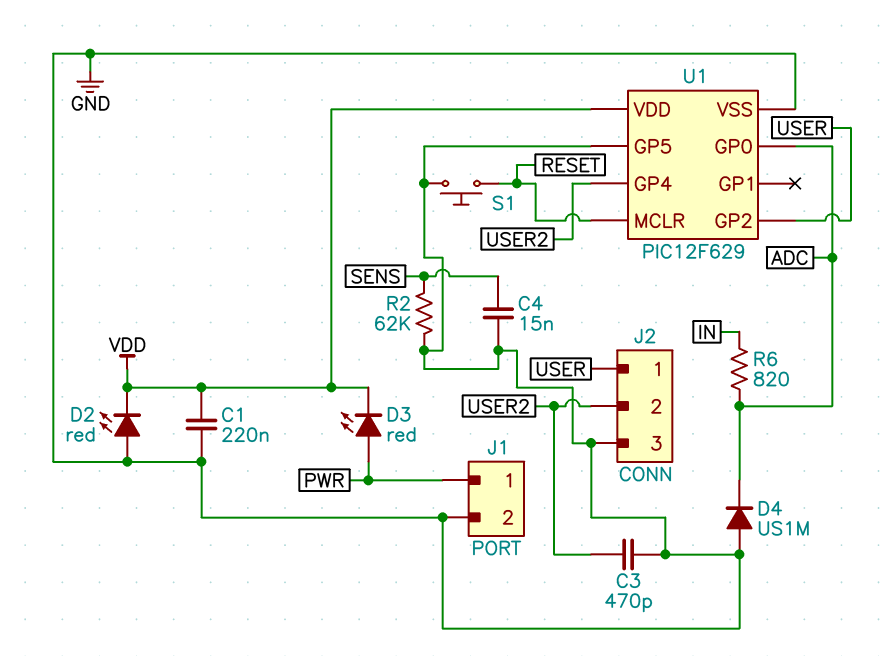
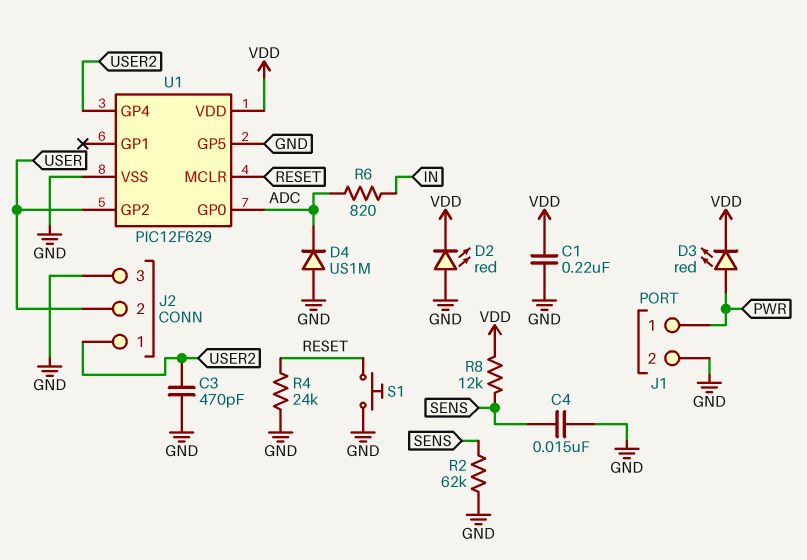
J2 pin 1: USER -> USER2
J2 pin 2: USER2 -> USER
R4: none -> 24k (GND, RESET)
R8: none -> 12k (SENS, VDD)

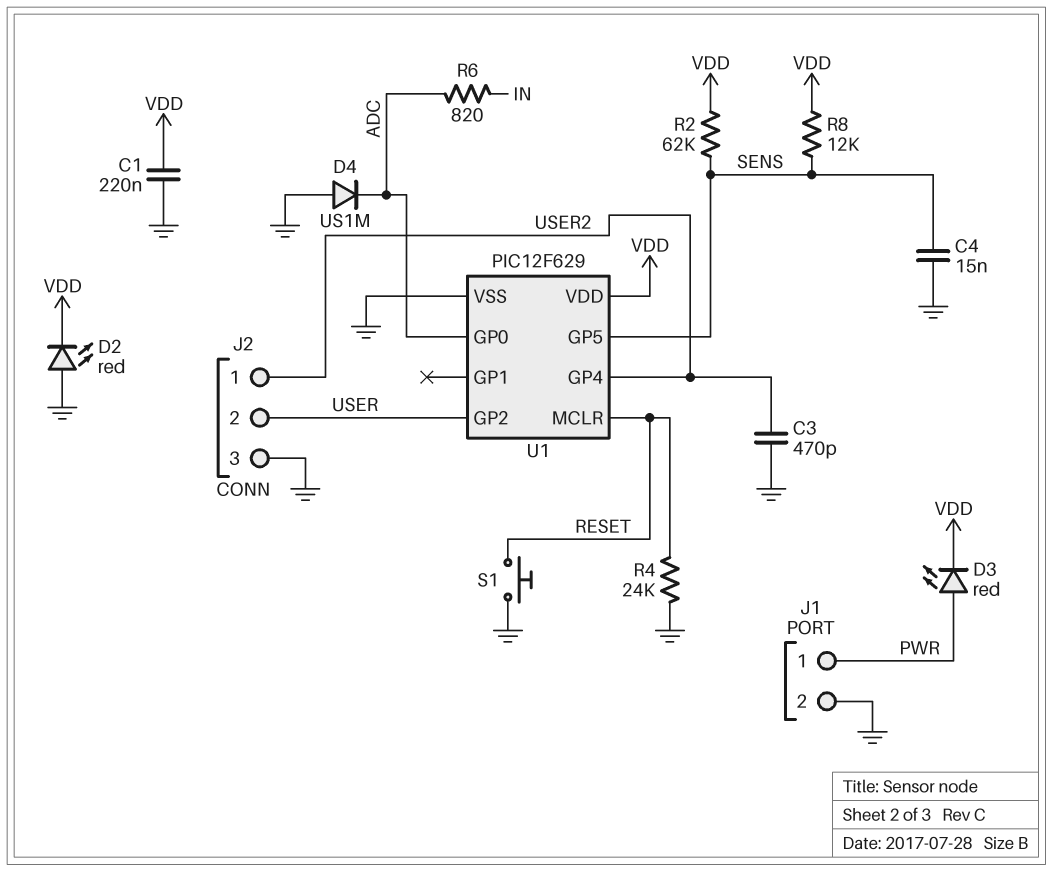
R2: 62k (GND, SENS) -> 62k (SENS, VDD)
U1 pin GP5: GND -> SENS

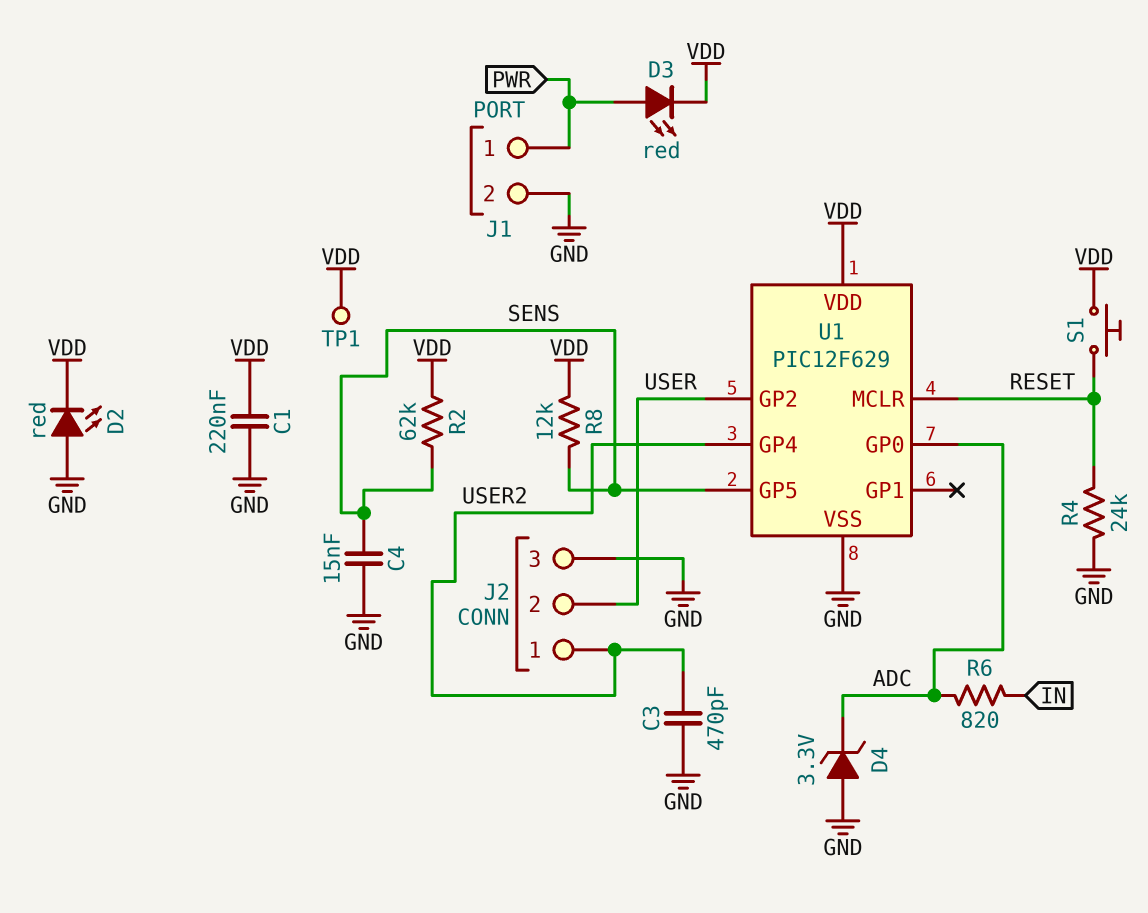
D4: diode US1M (A GND, K ADC) -> zener 3.3V (A GND, K ADC)
S1: button (GND, RESET) -> button (RESET, VDD)
TP1: none -> test point (VDD)

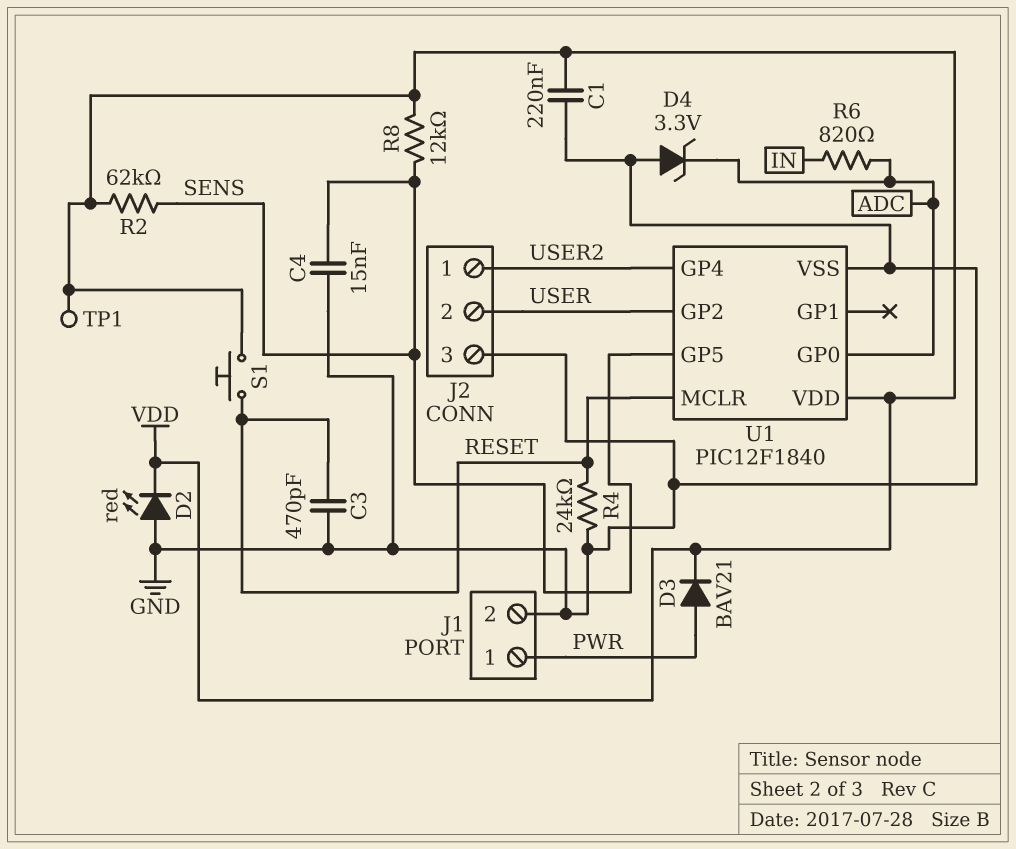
C3: 470pF (GND, USER2) -> 470pF (GND, RESET)
D3: LED red (A PWR, K VDD) -> diode BAV21 (A PWR, K VDD)
U1: PIC12F629 -> PIC12F1840

